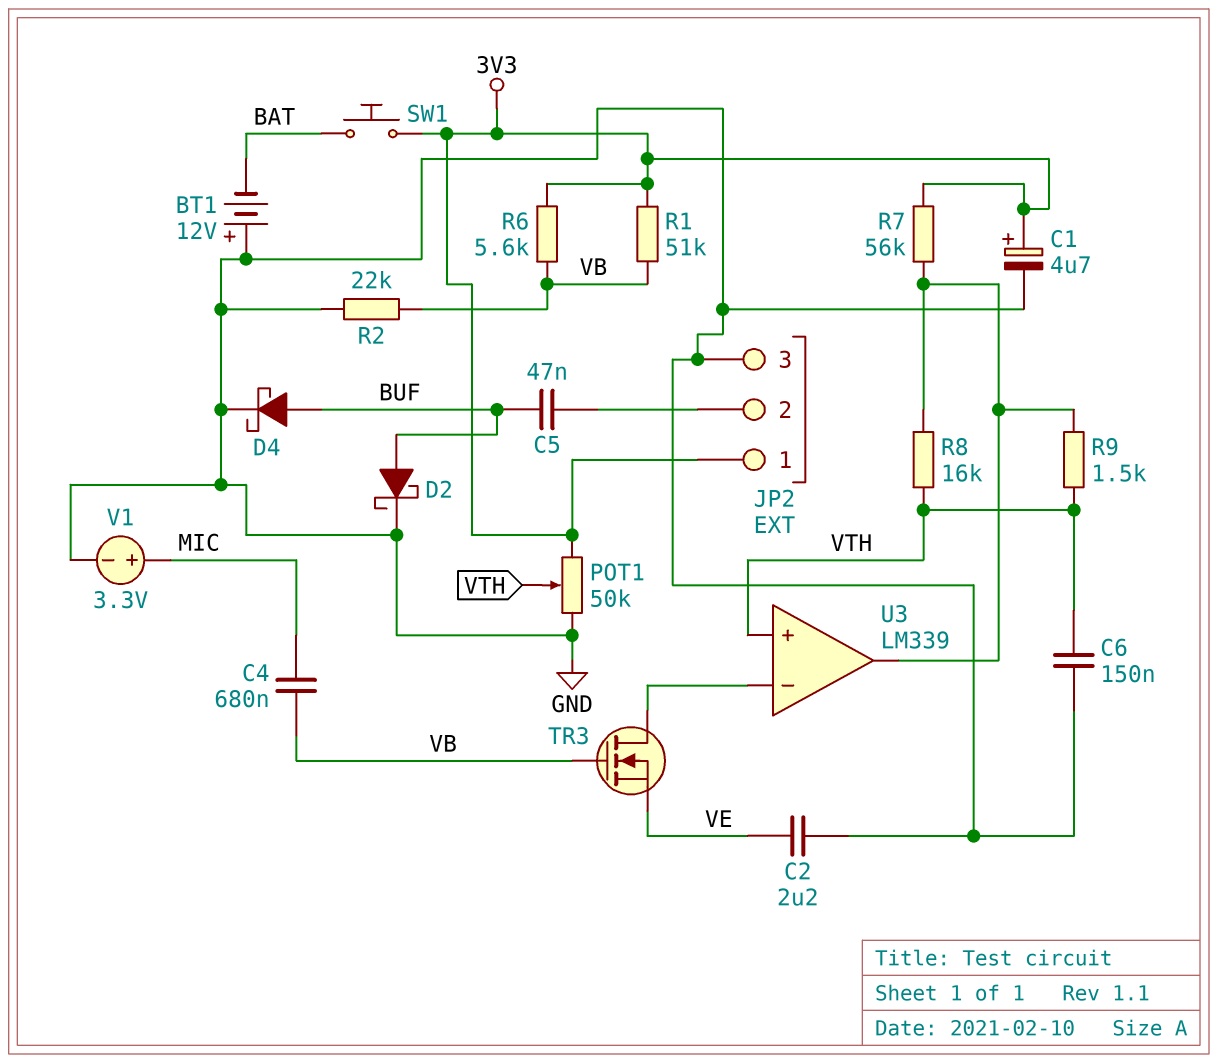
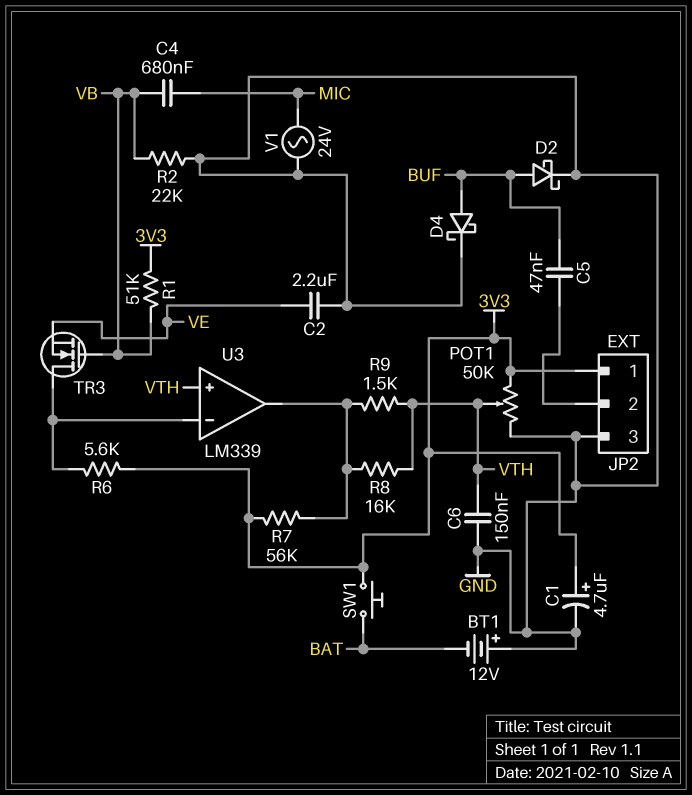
R6: 5.6k (3V3, VB) -> 5.6k (3V3, U3/in-)
V1: 3.3V (plus MIC, minus GND) -> AC 24V (GND, MIC)

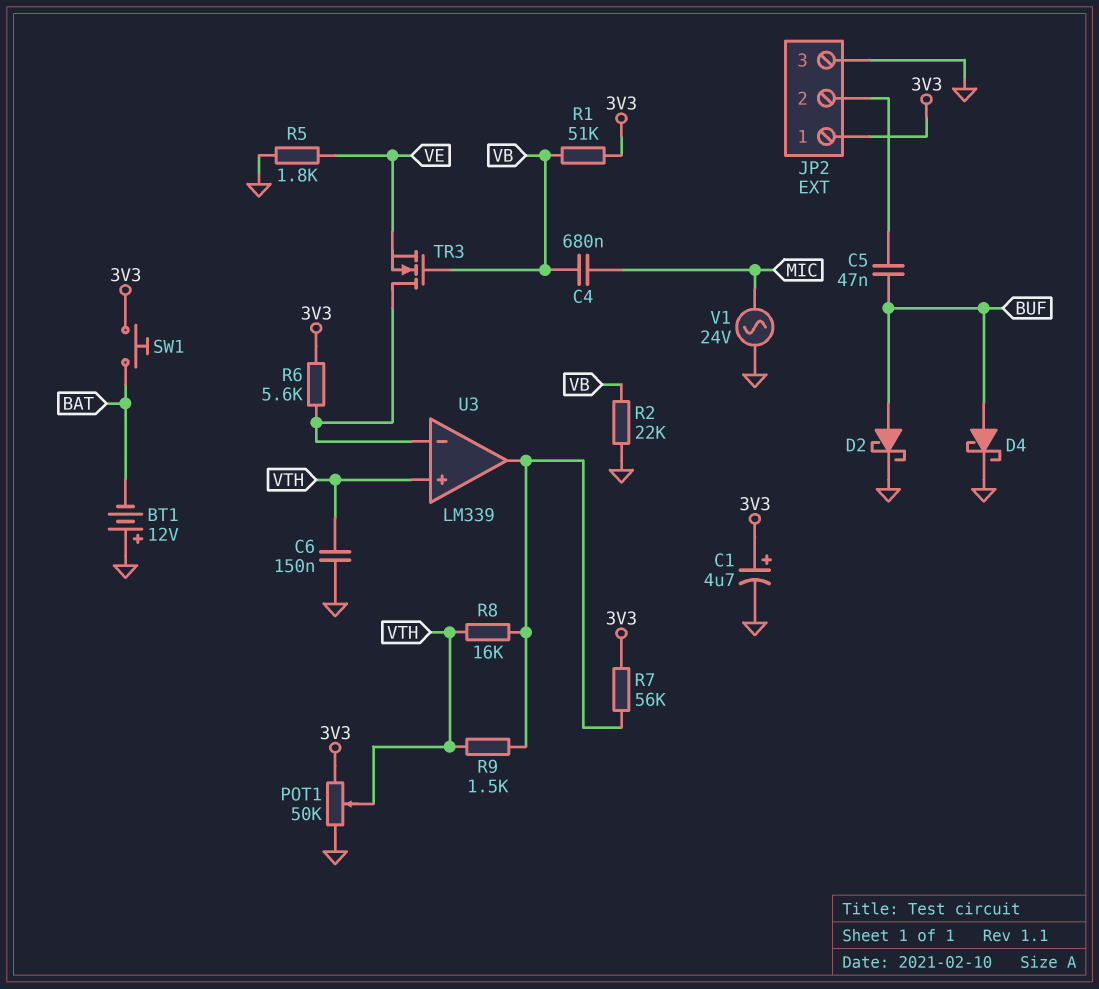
C2: 2.2uF (GND, VE) -> none
R5: none -> 1.8k (GND, VE)

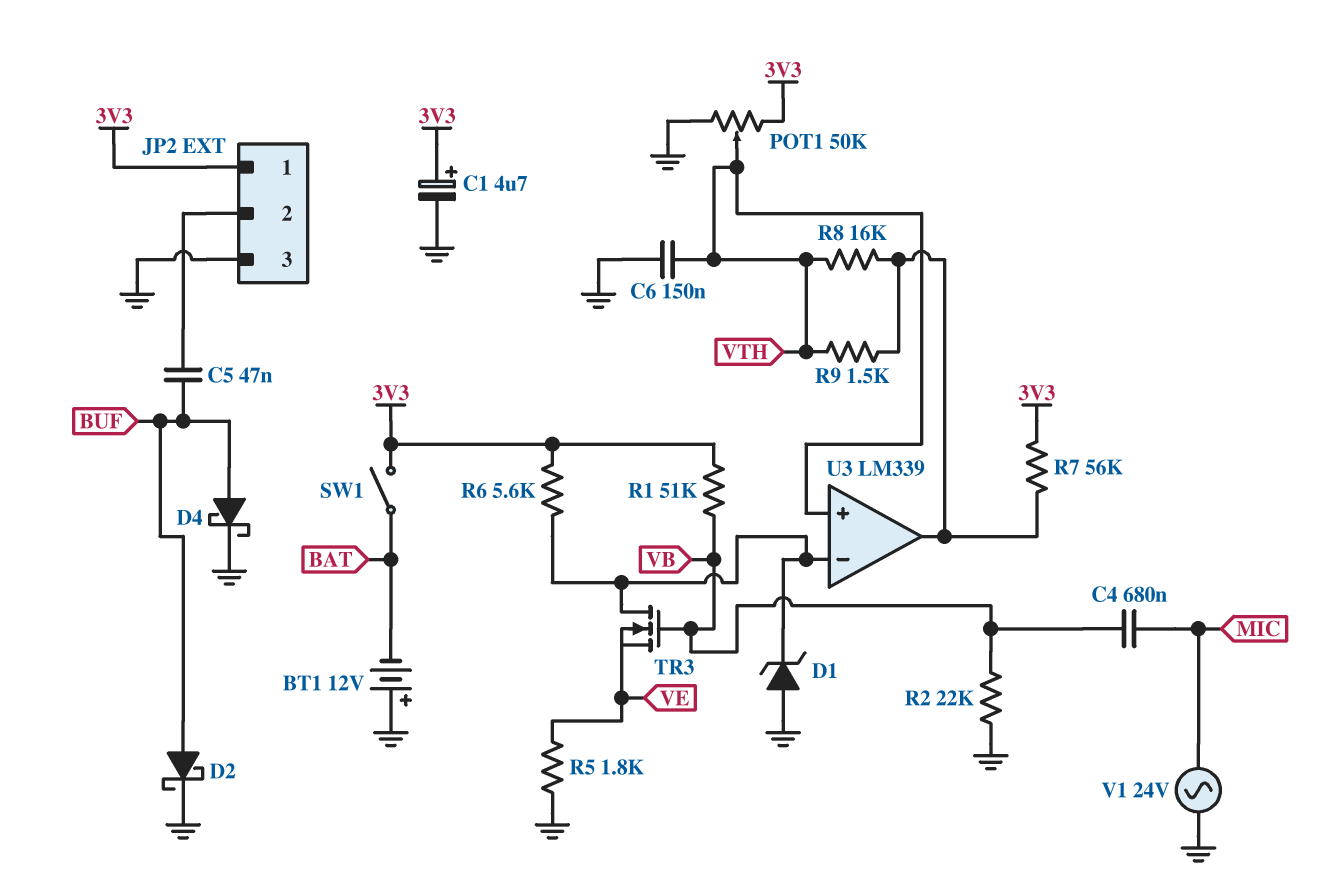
D1: none -> zener (A GND, K U3/in-)
SW1: button (3V3, BAT) -> switch (3V3, BAT)

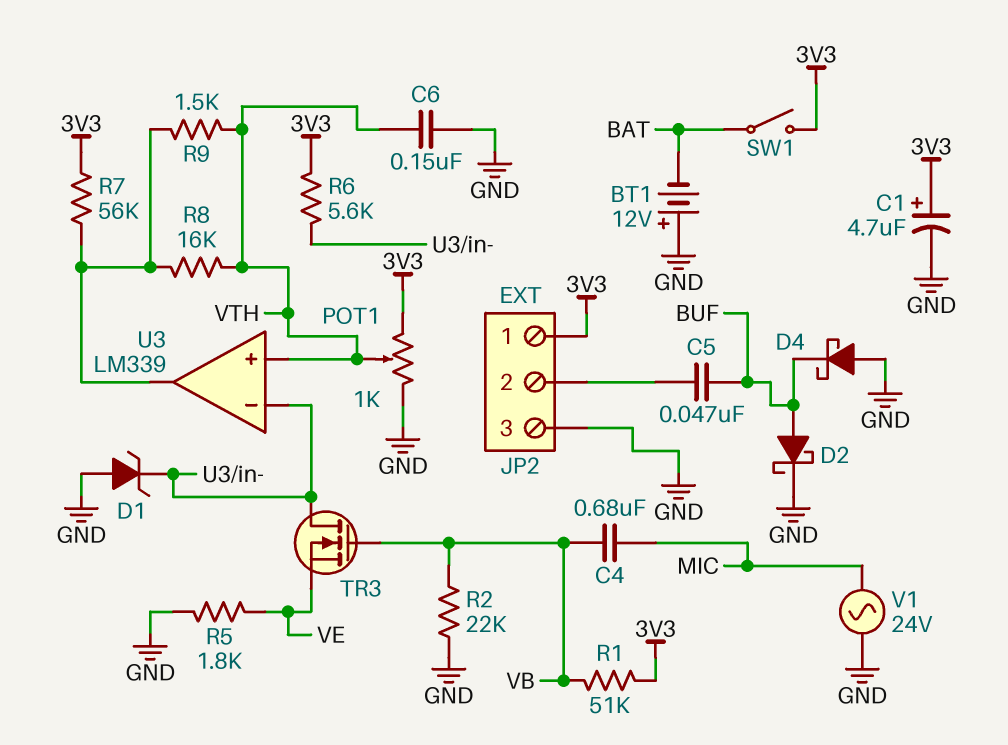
D4: schottky (A BUF, K GND) -> schottky (A GND, K BUF)
POT1: 50k (3V3, GND, wiper VTH) -> 1k (3V3, GND, wiper VTH)

